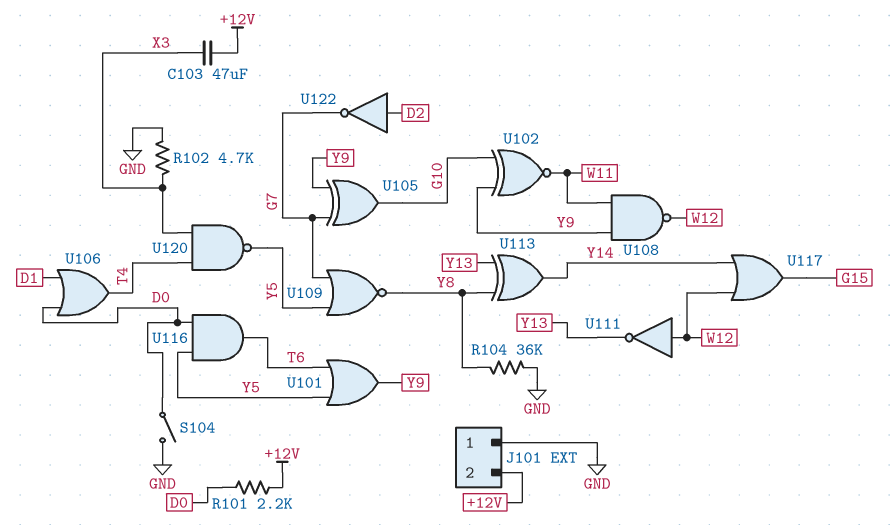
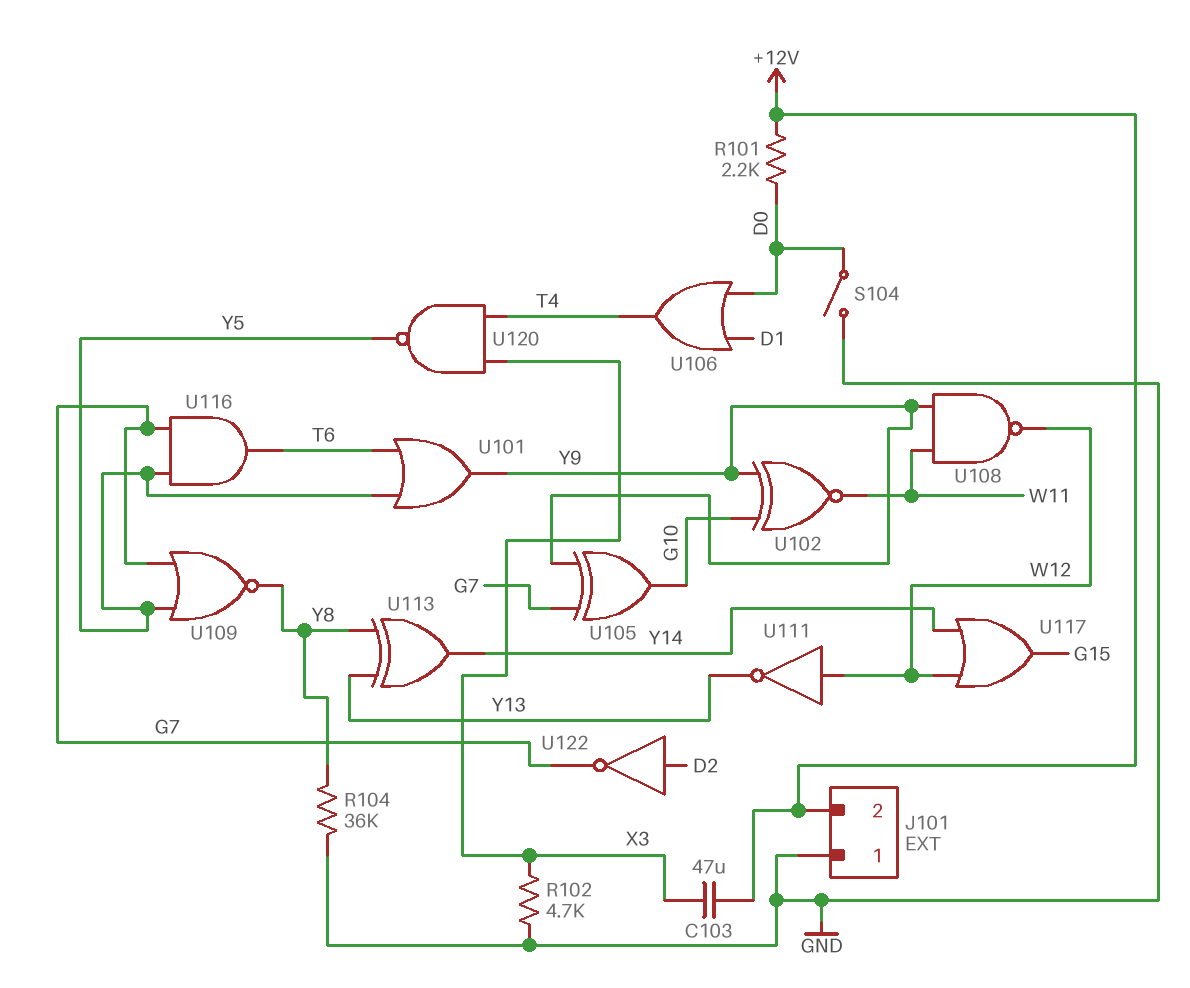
U116: AND (in D0, in Y5, out T6) -> AND (in G7, in Y5, out T6)

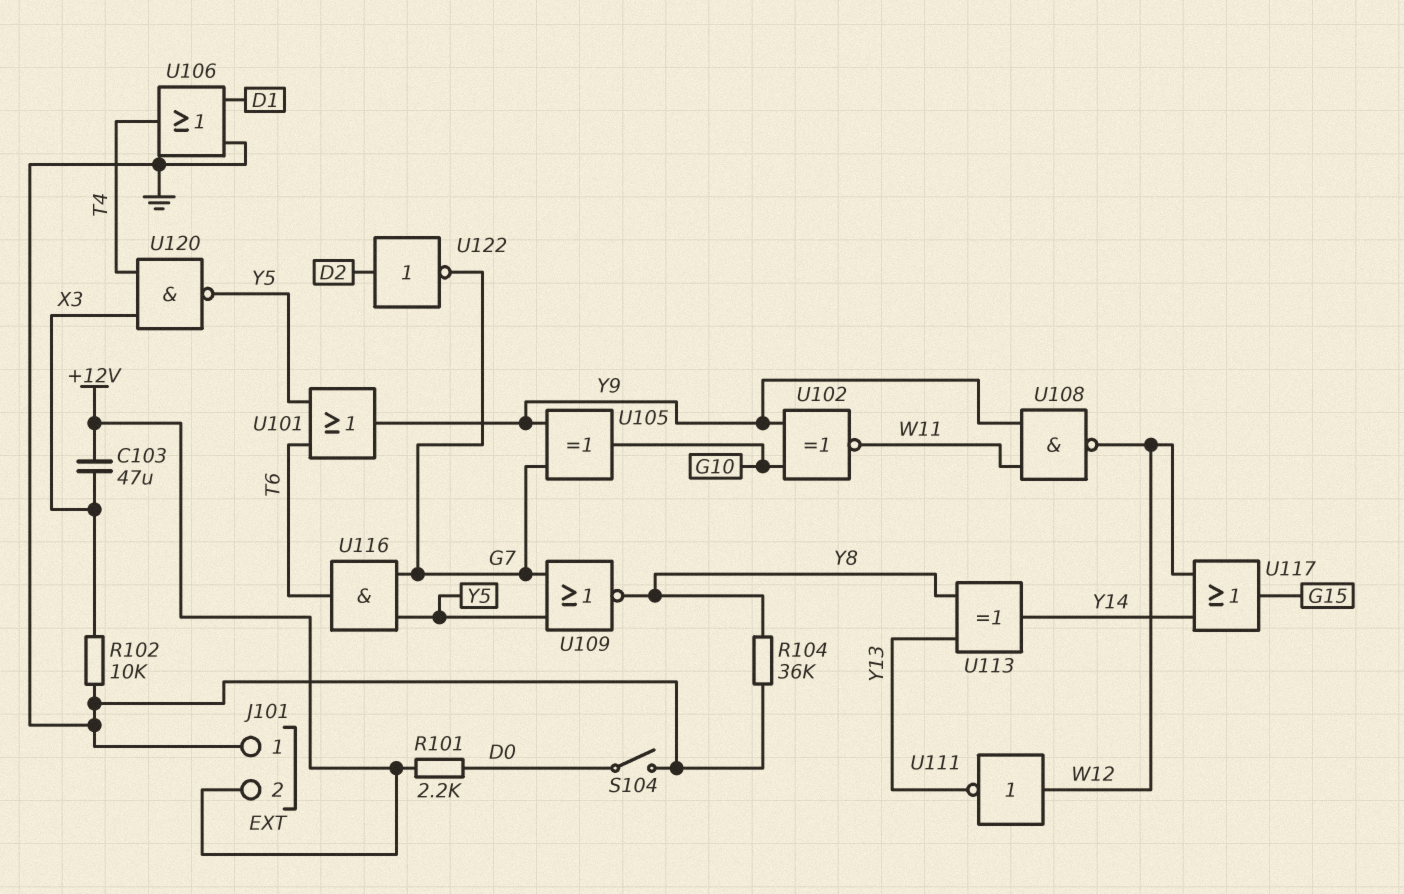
R102: 4.7k (GND, X3) -> 10k (GND, X3)
U106: OR (in D0, in D1, out T4) -> OR (in D1, in GND, out T4)

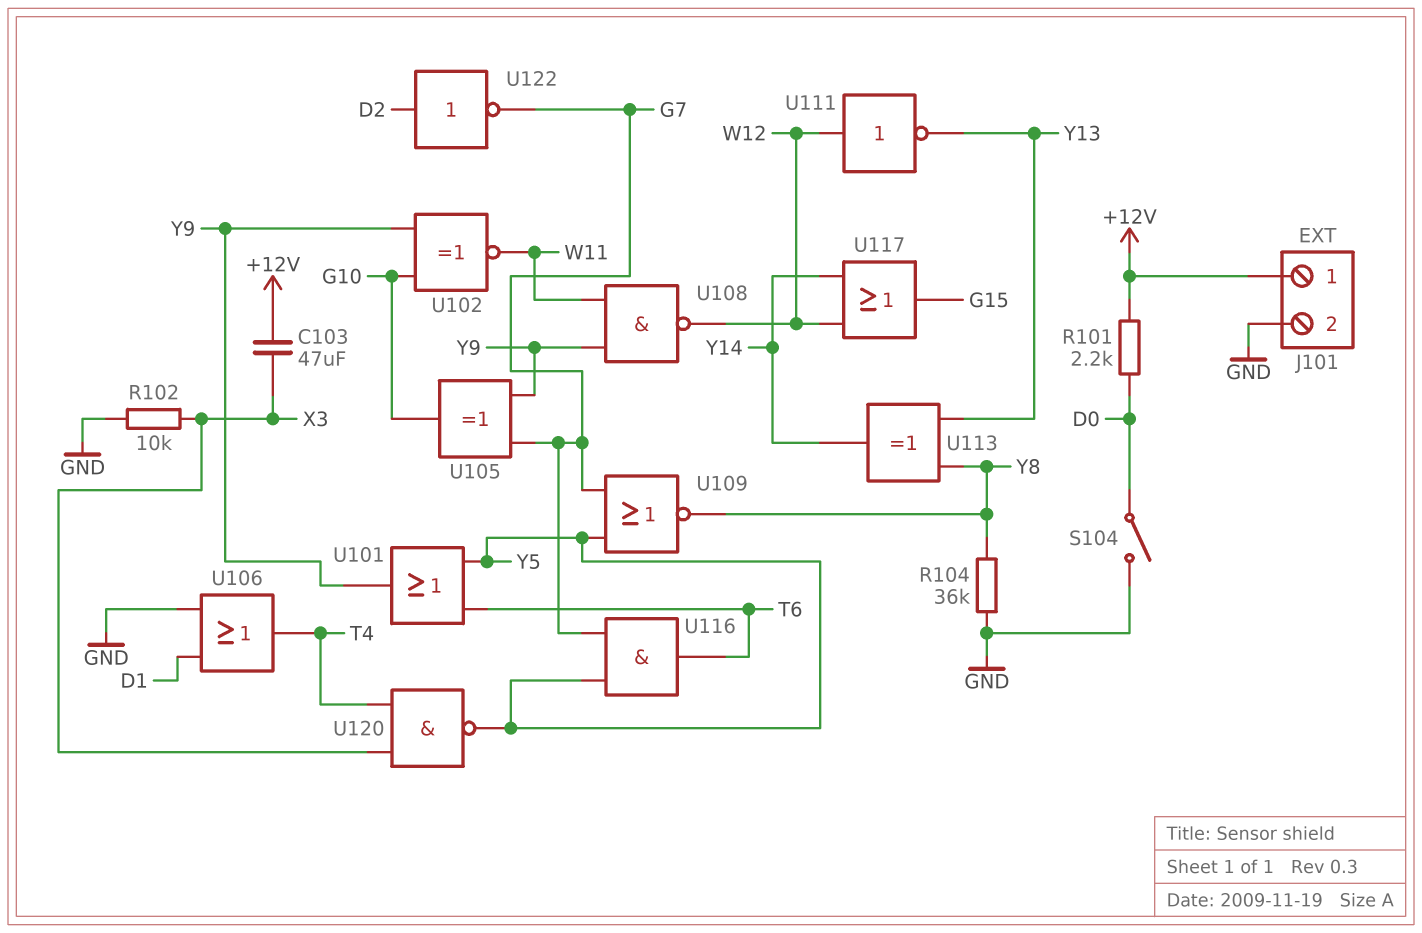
J101 pin 1: GND -> +12V
J101 pin 2: +12V -> GND

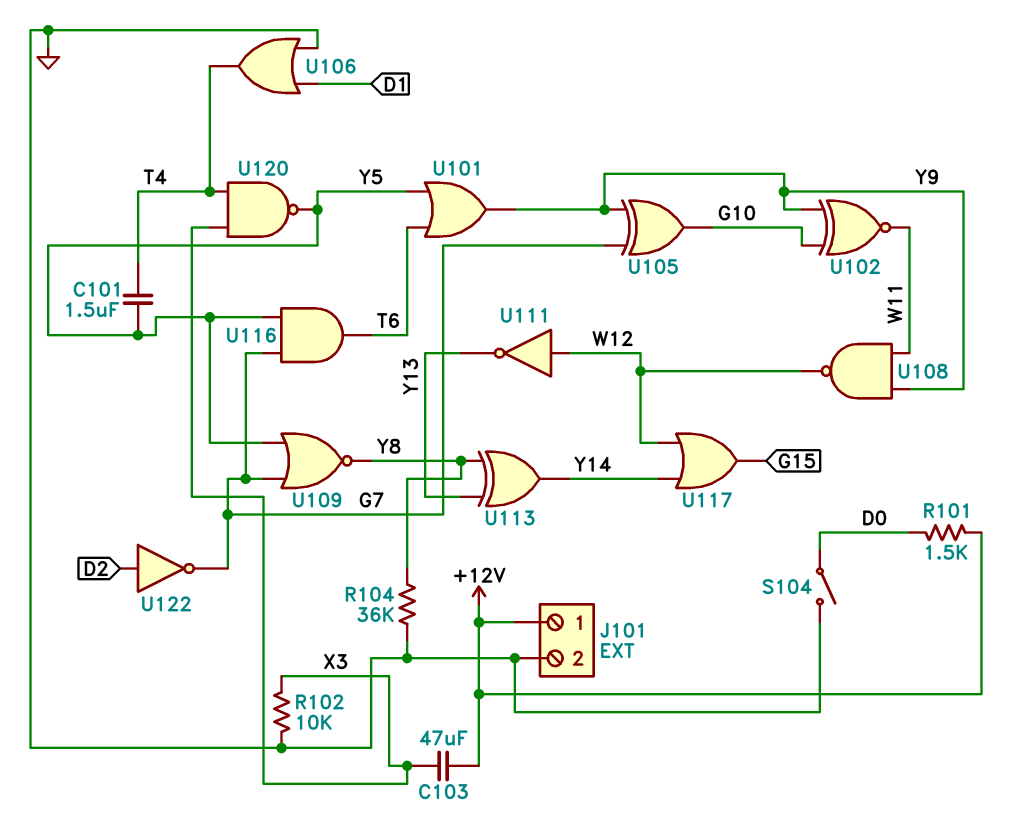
C101: none -> 1.5uF (T4, Y5)
R101: 2.2k (+12V, D0) -> 1.5k (+12V, D0)

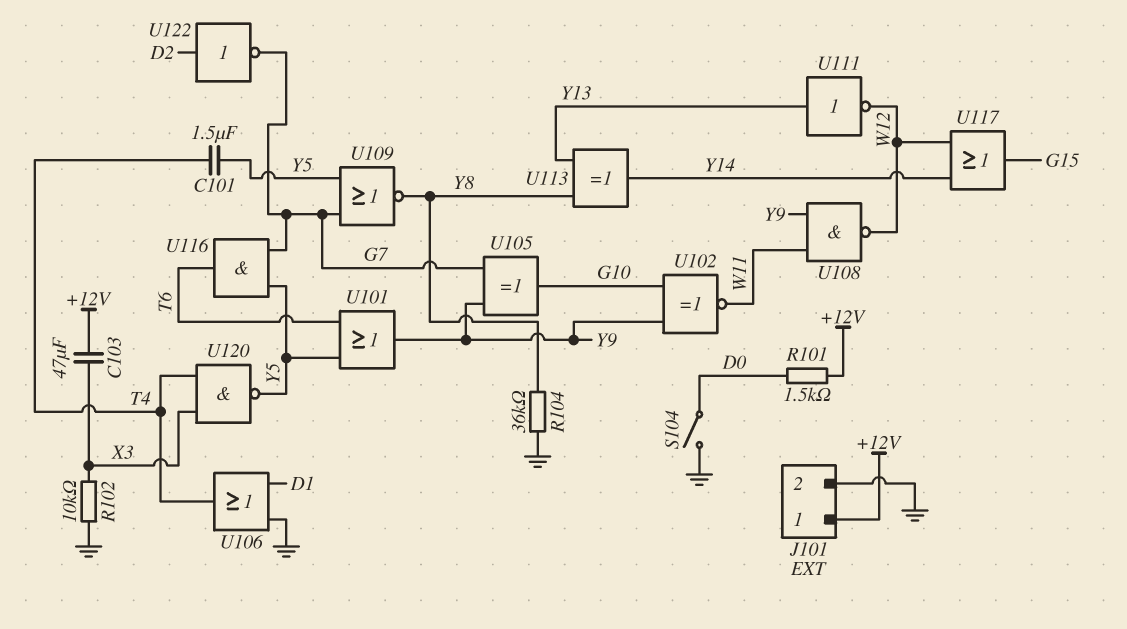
U111: NOT (in W12, out Y13) -> NOT (in Y13, out W12)

